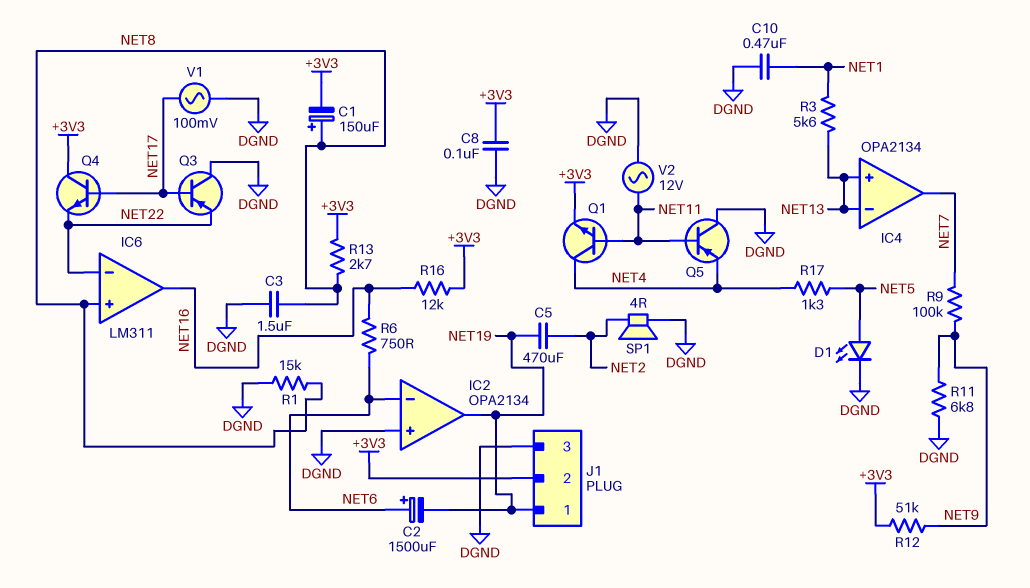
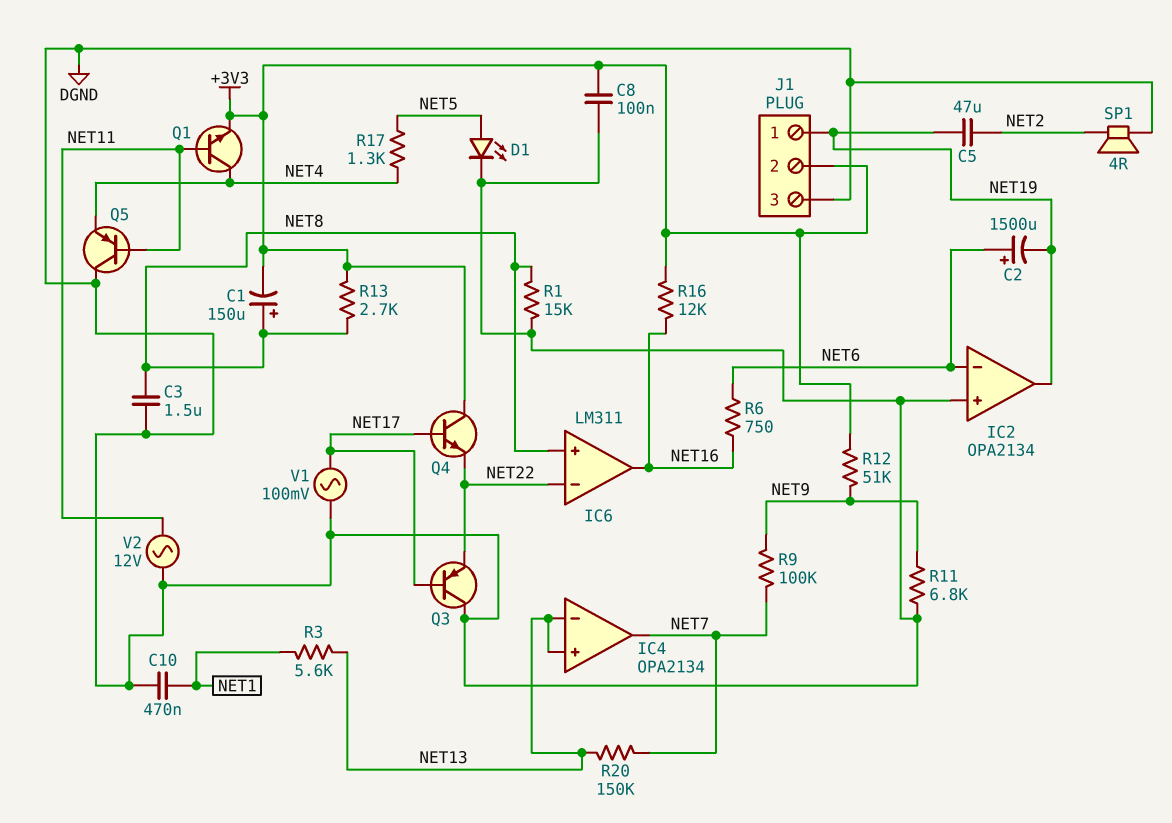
C5: 470uF (NET2, NET19) -> 47uF (NET2, NET19)
R20: none -> 150k (NET7, NET13)

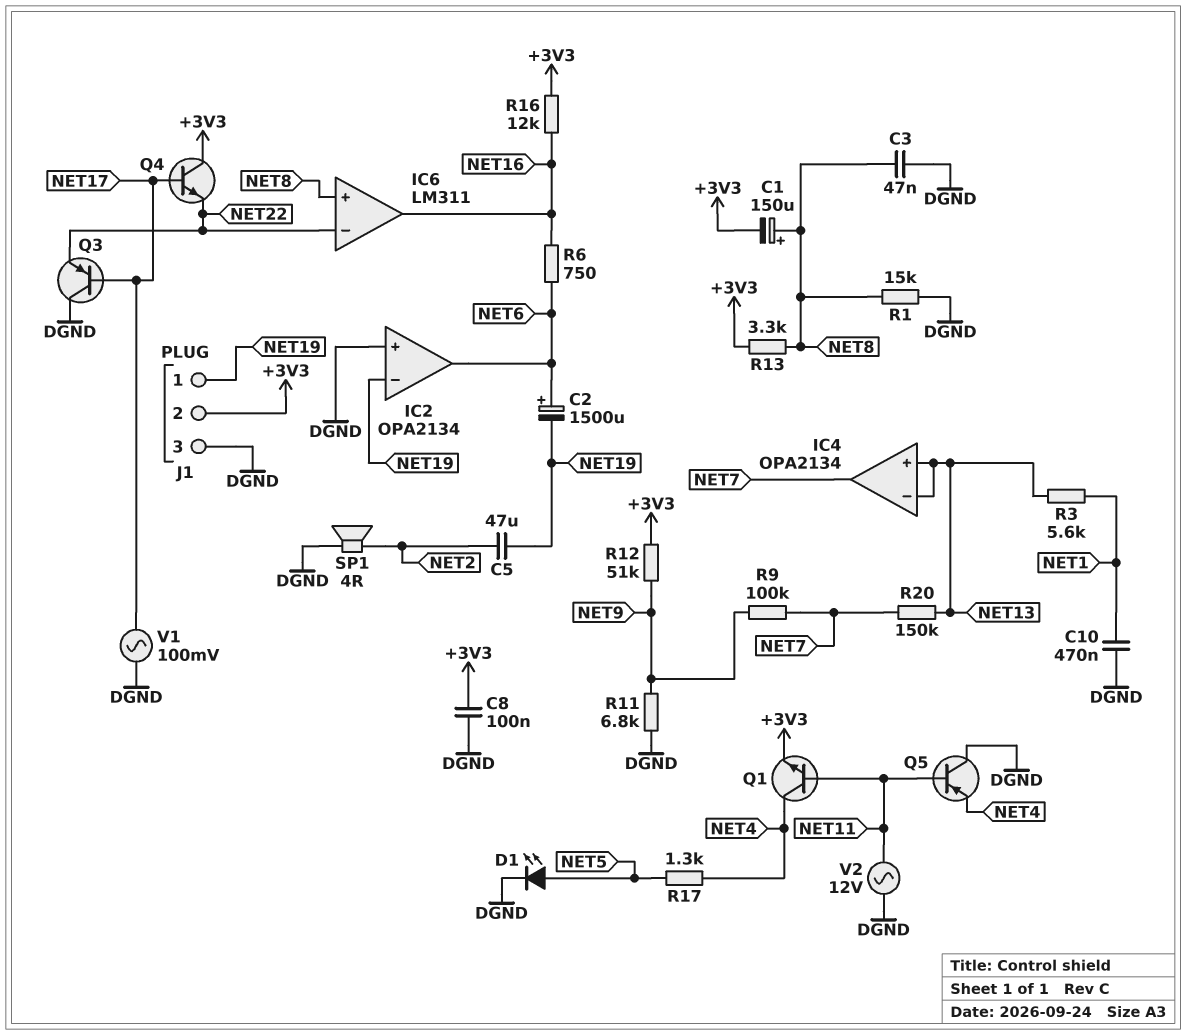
C3: 1.5uF (DGND, NET8) -> 47nF (DGND, NET8)
IC2 pin in-: NET6 -> NET19
IC2 pin out: NET19 -> NET6
R13: 2.7k (+3V3, NET8) -> 3.3k (+3V3, NET8)

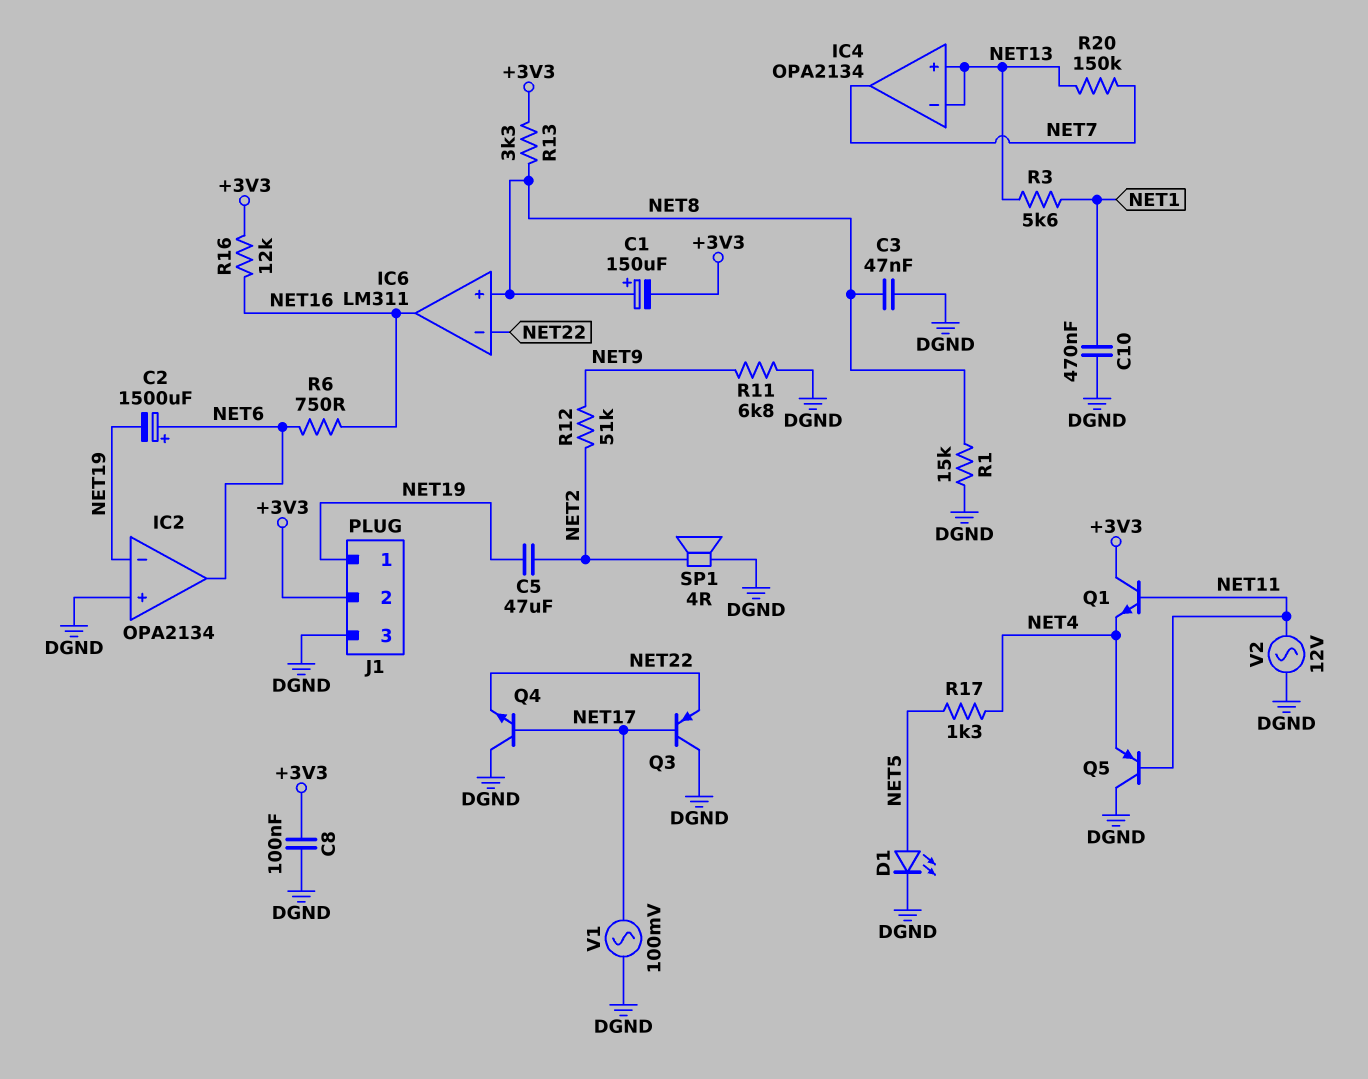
Q1: NPN (B NET11, C NET4, E +3V3) -> NPN (B NET11, C +3V3, E NET4)
Q4: NPN (B NET17, C +3V3, E NET22) -> NPN (B NET17, C DGND, E NET22)
R9: 100k (NET7, NET9) -> none
R12: 51k (+3V3, NET9) -> 51k (NET2, NET9)

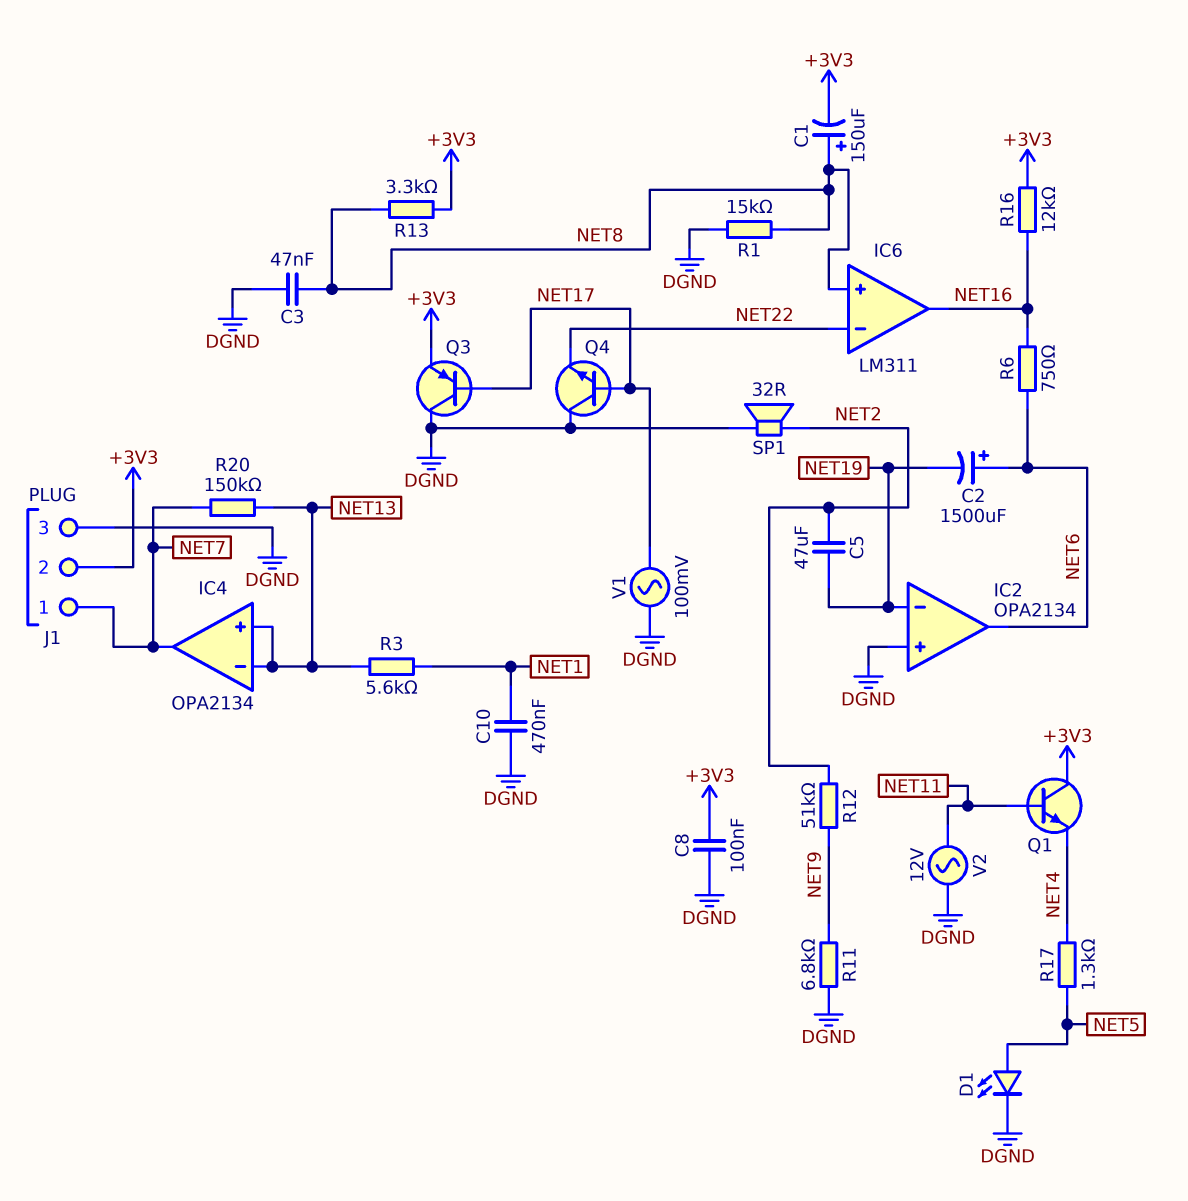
J1 pin 1: NET19 -> NET7
Q3: PNP (B NET17, C DGND, E NET22) -> PNP (B NET17, C DGND, E +3V3)
Q5: PNP (B NET11, C DGND, E NET4) -> none
SP1: speaker 4R (DGND, NET2) -> speaker 32R (DGND, NET2)

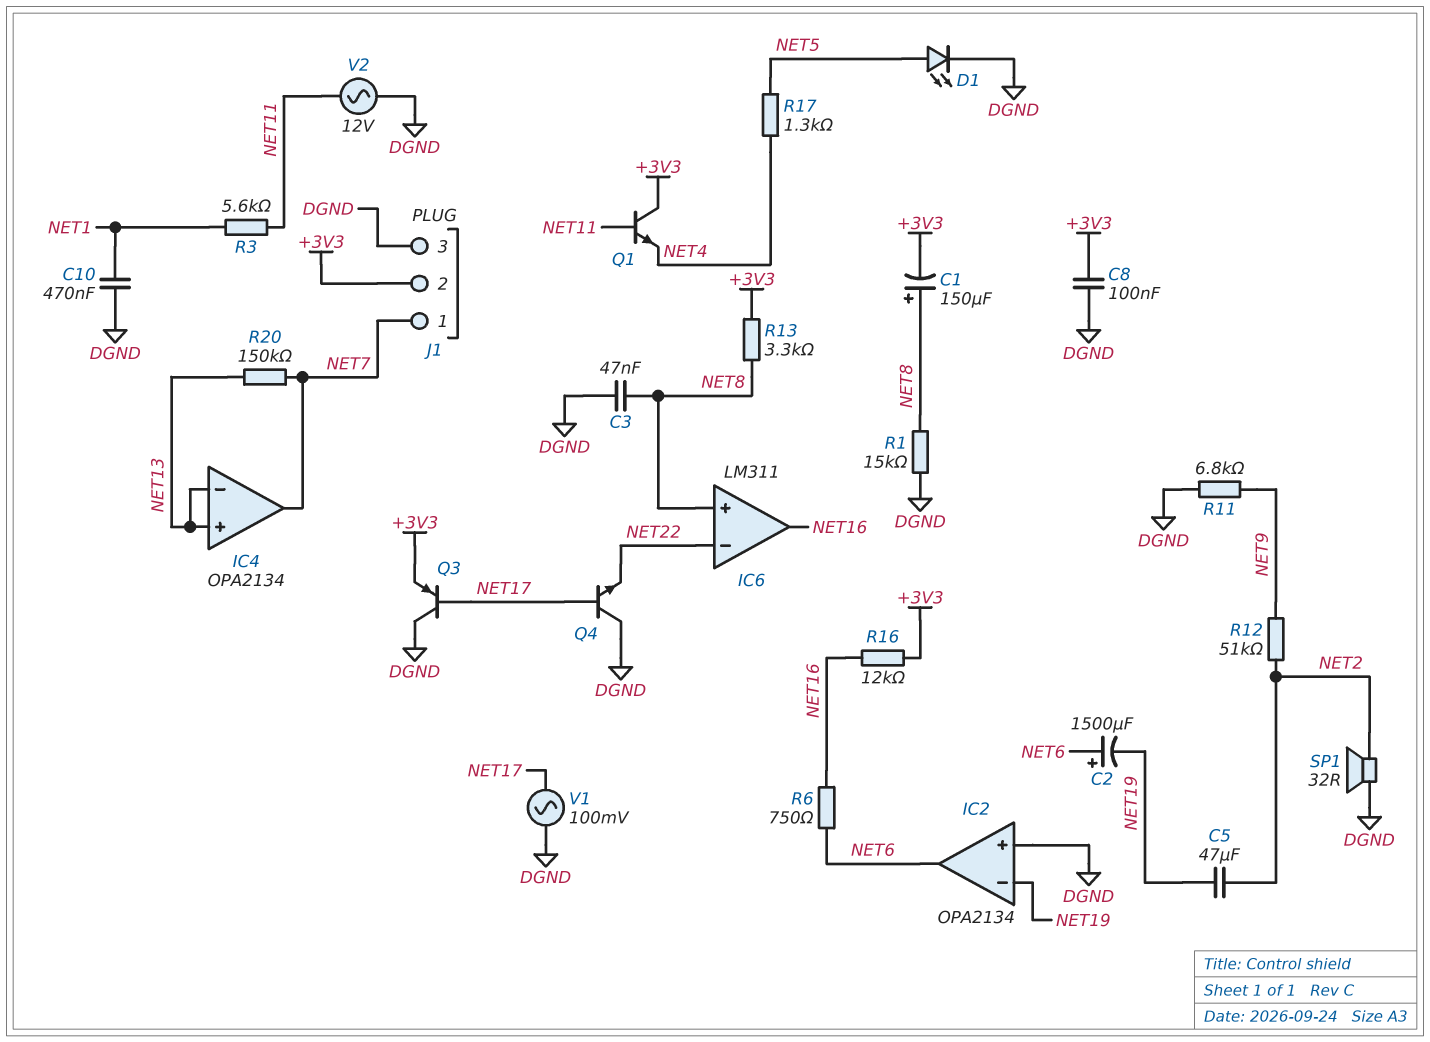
R3: 5.6k (NET1, NET13) -> 5.6k (NET1, NET11)

